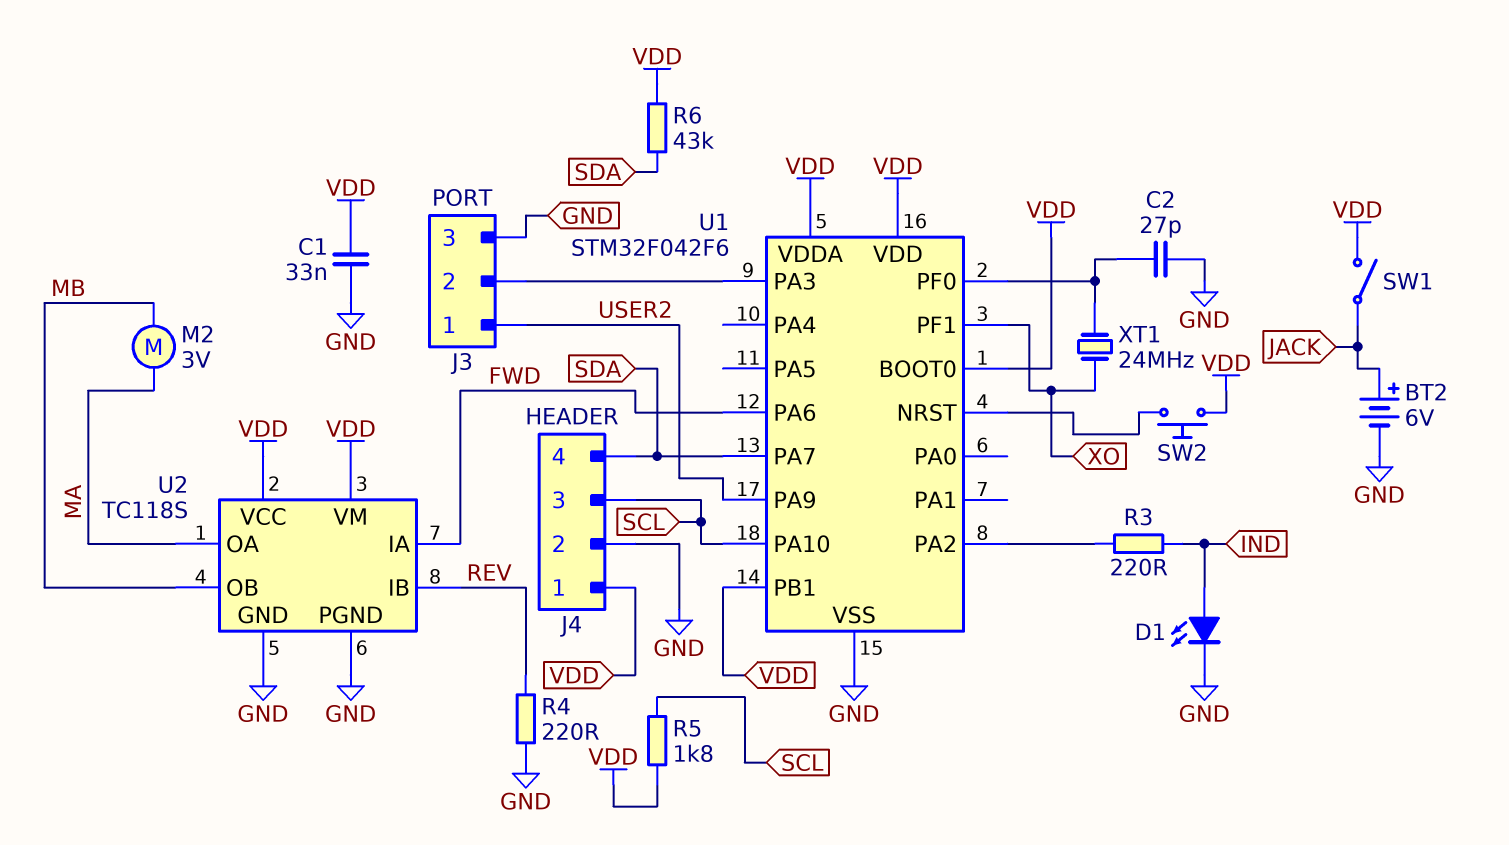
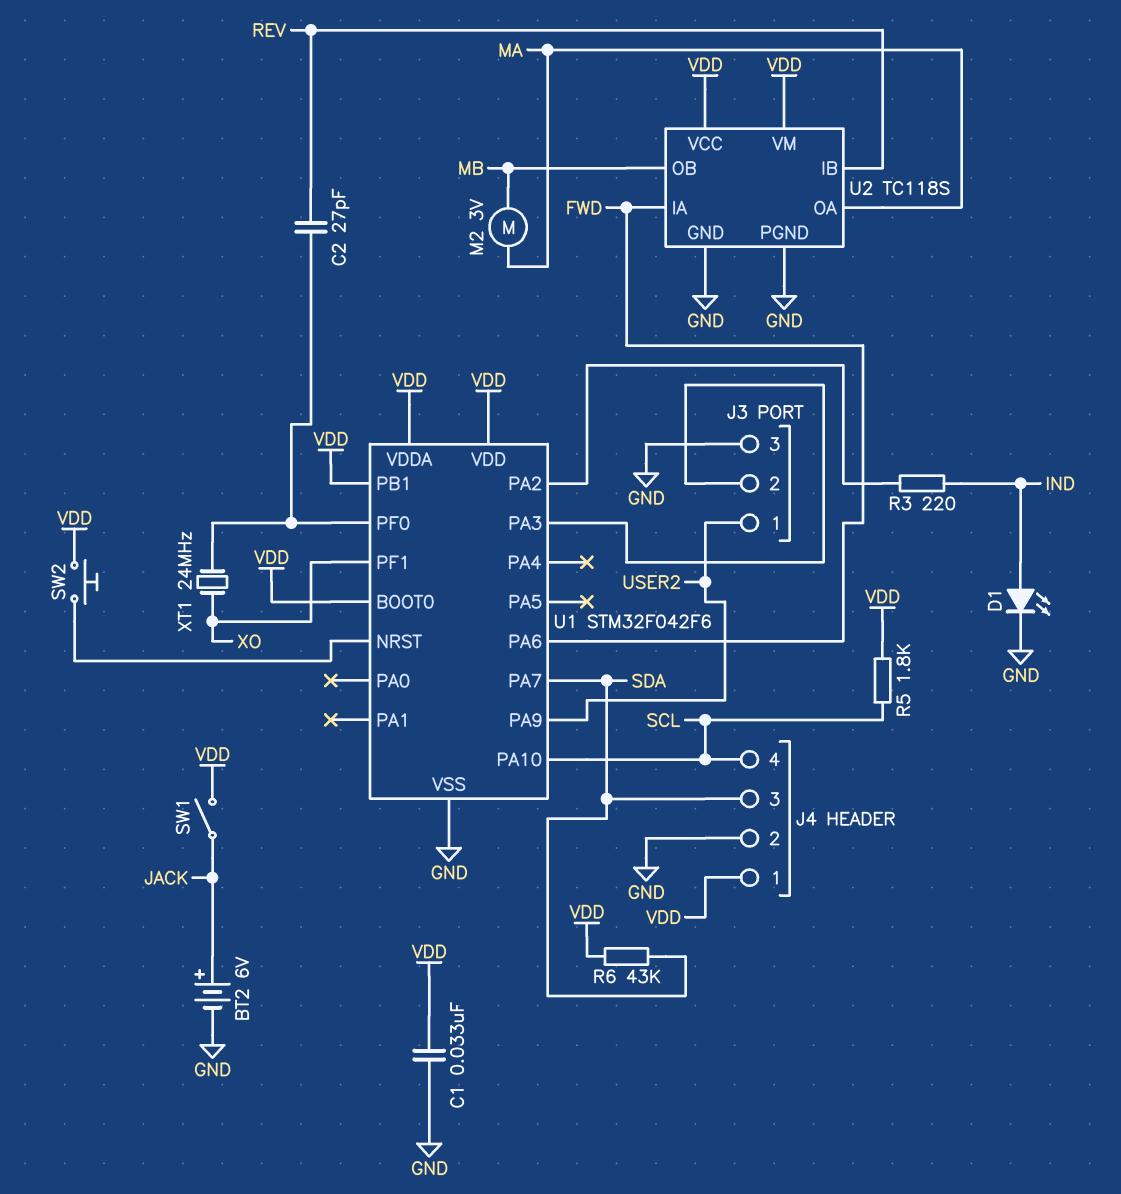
C2: 27pF (GND, U1/PF0) -> 27pF (REV, U1/PF0)
J4 pin 3: SCL -> SDA
J4 pin 4: SDA -> SCL
R4: 220 (GND, REV) -> none

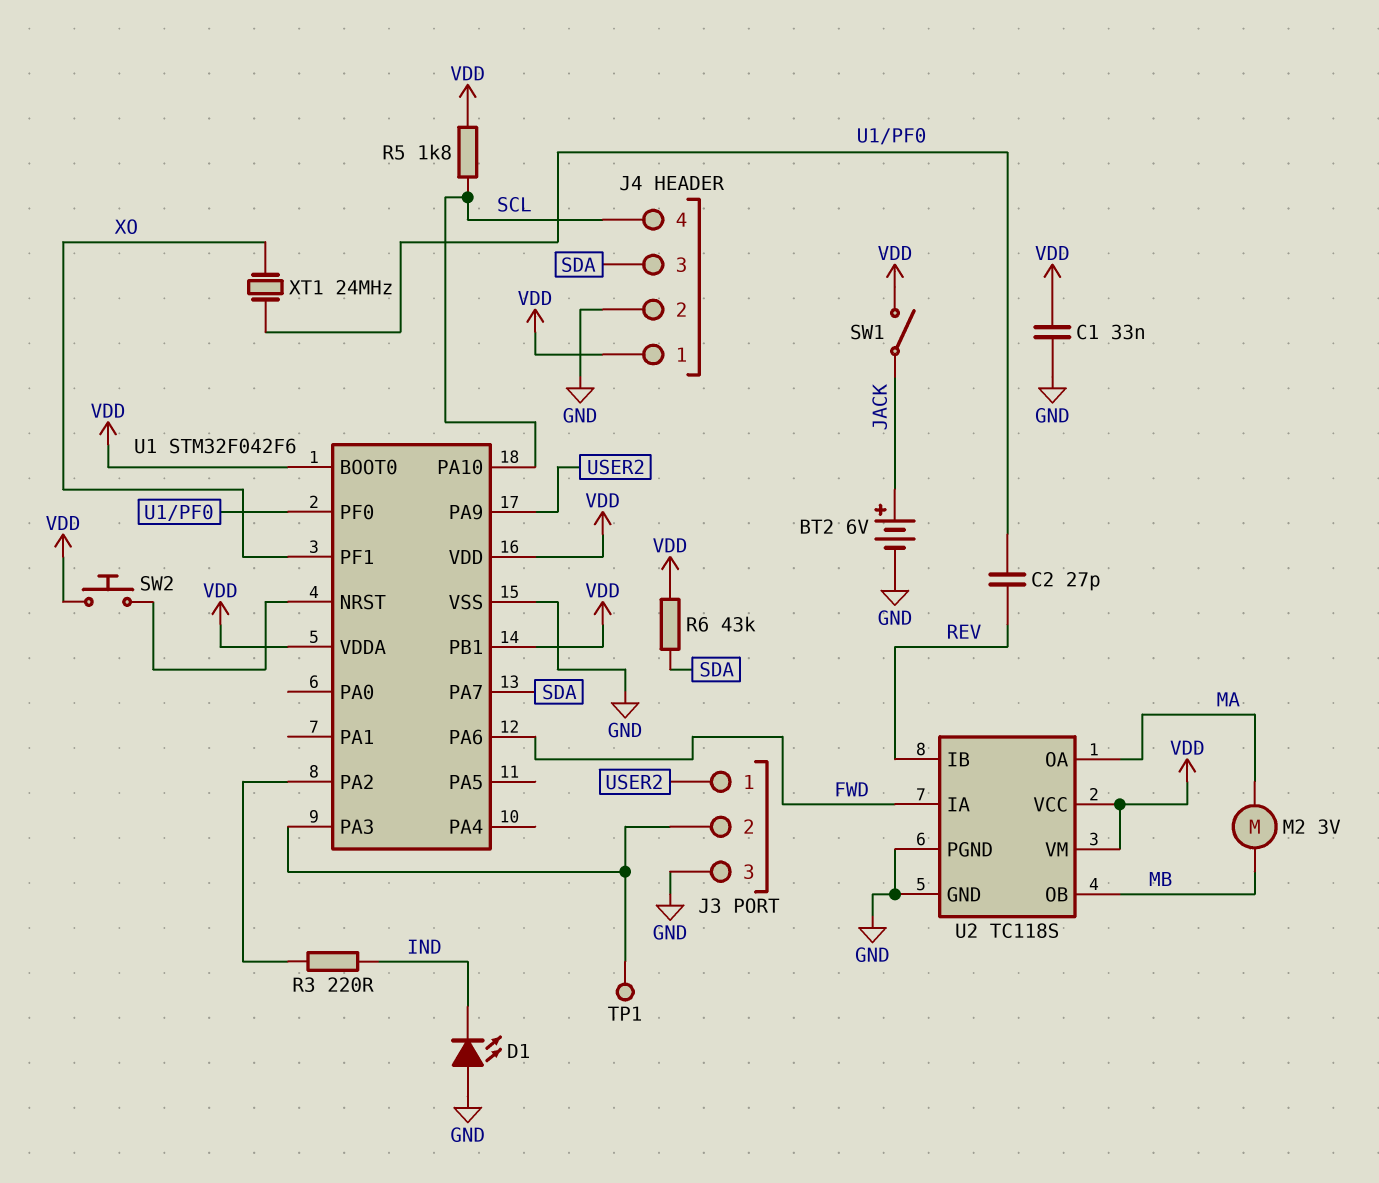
D1: LED (A IND, K GND) -> LED (A GND, K IND)
TP1: none -> test point (J3/2)

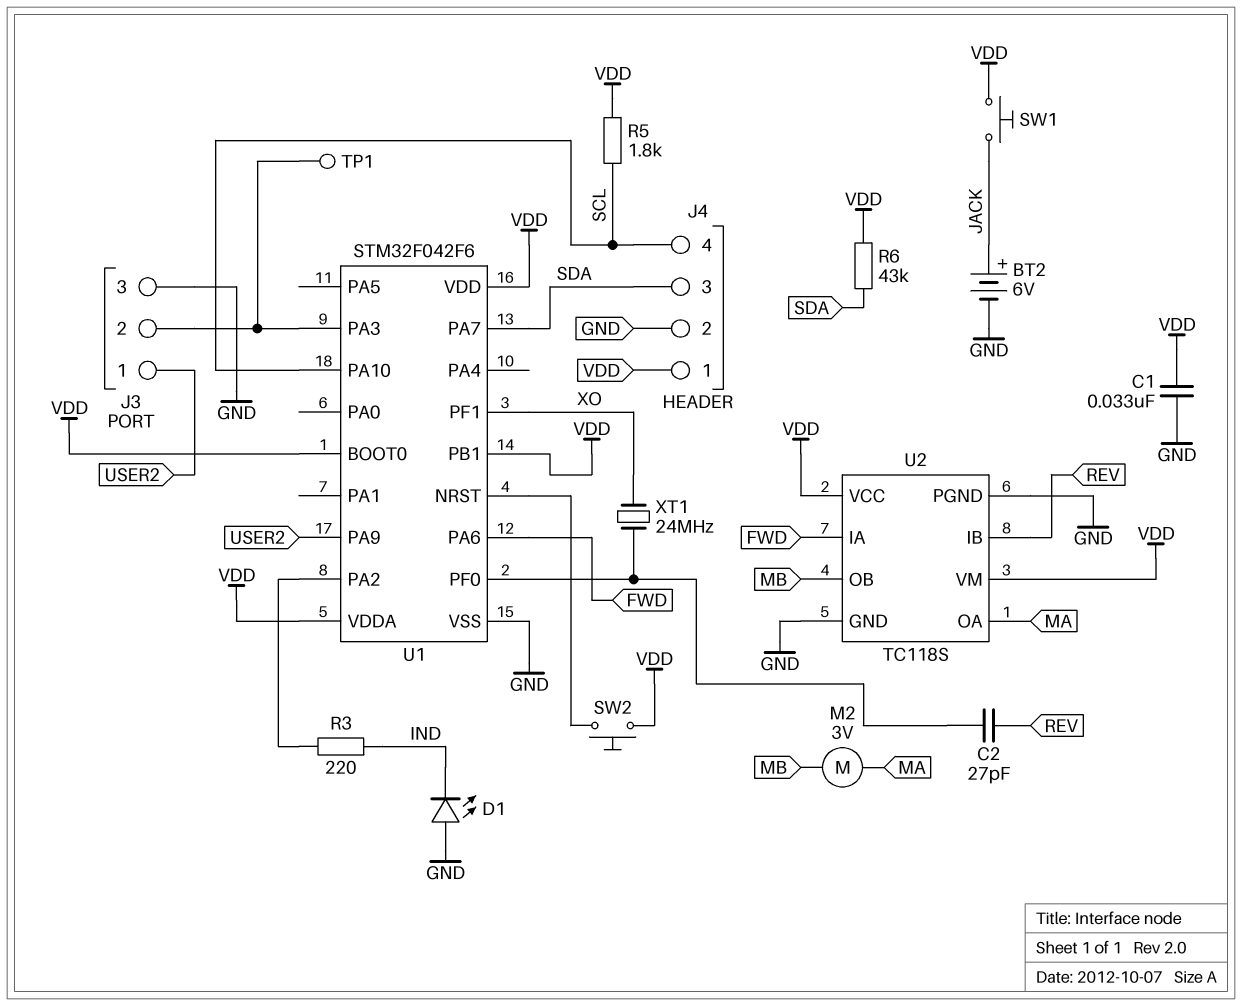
SW1: switch (JACK, VDD) -> button (JACK, VDD)

